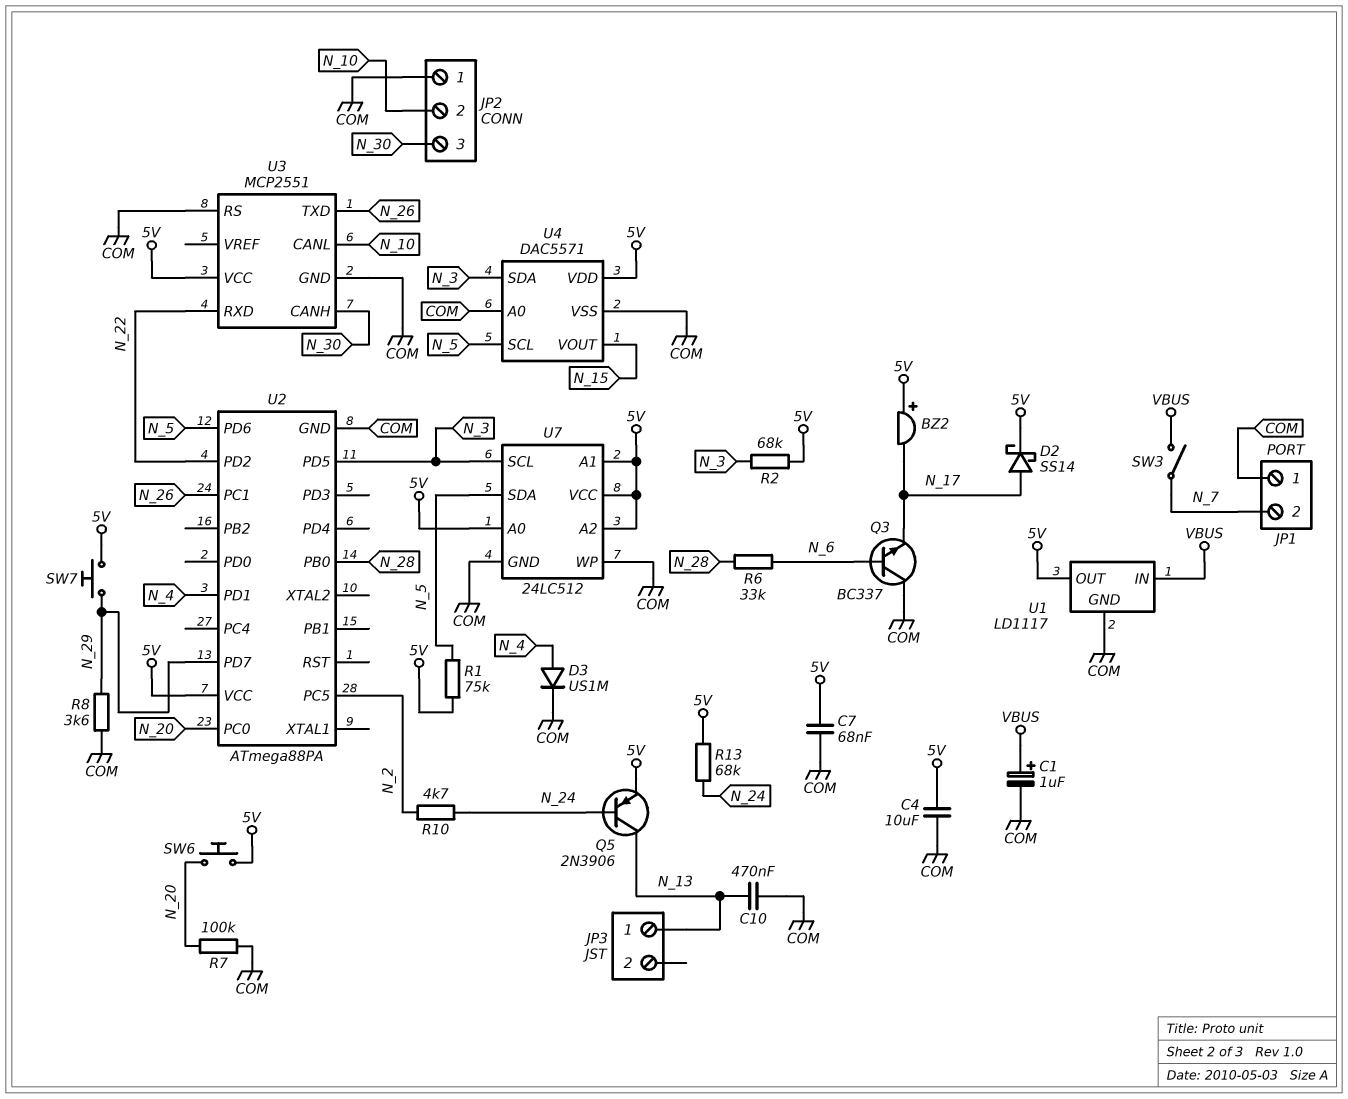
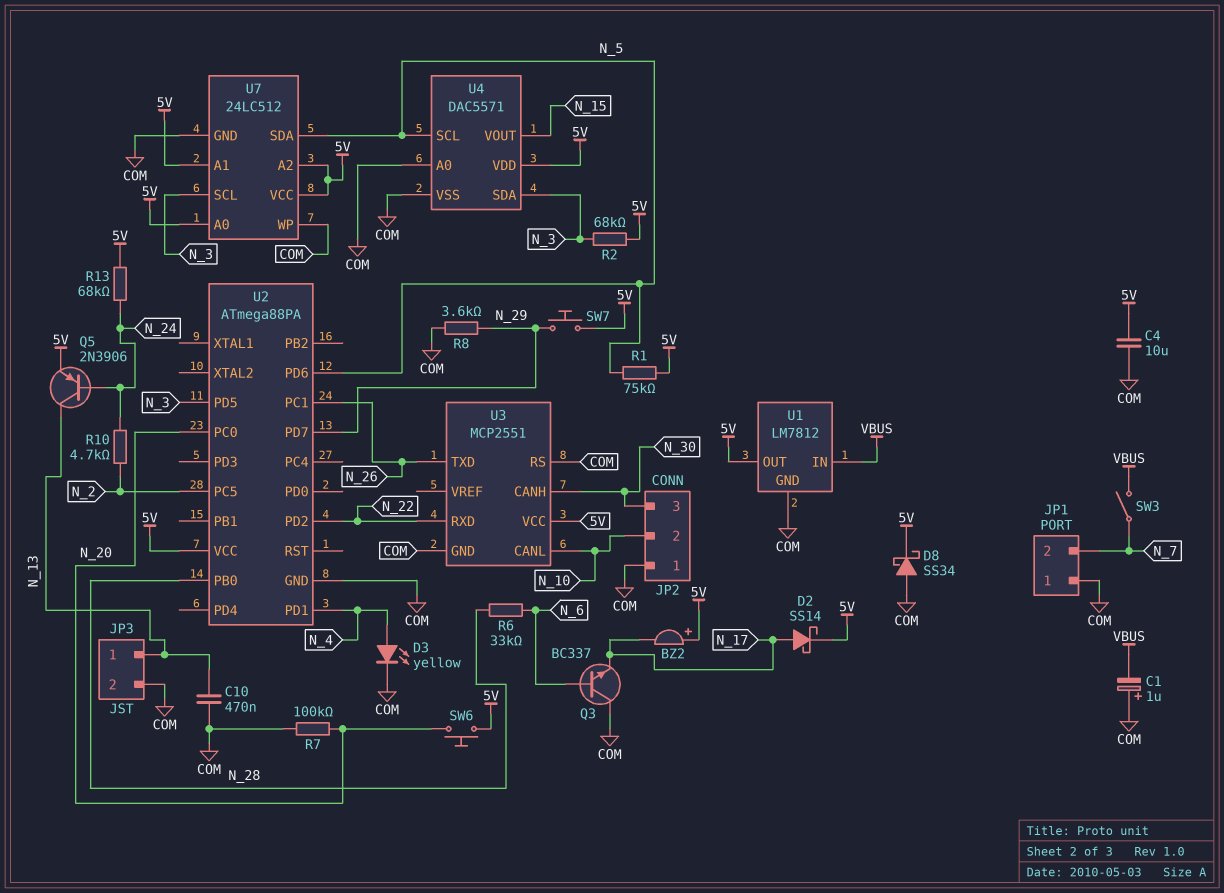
C1: 1uF (plus VBUS, minus COM) -> 1uF (plus COM, minus VBUS)
C7: 68nF (5V, COM) -> none
D3: diode US1M (A N_4, K COM) -> LED yellow (A N_4, K COM)
D8: none -> schottky SS34 (A COM, K 5V)
JP3 pin 2: none -> COM
U1: LD1117 -> LM7812

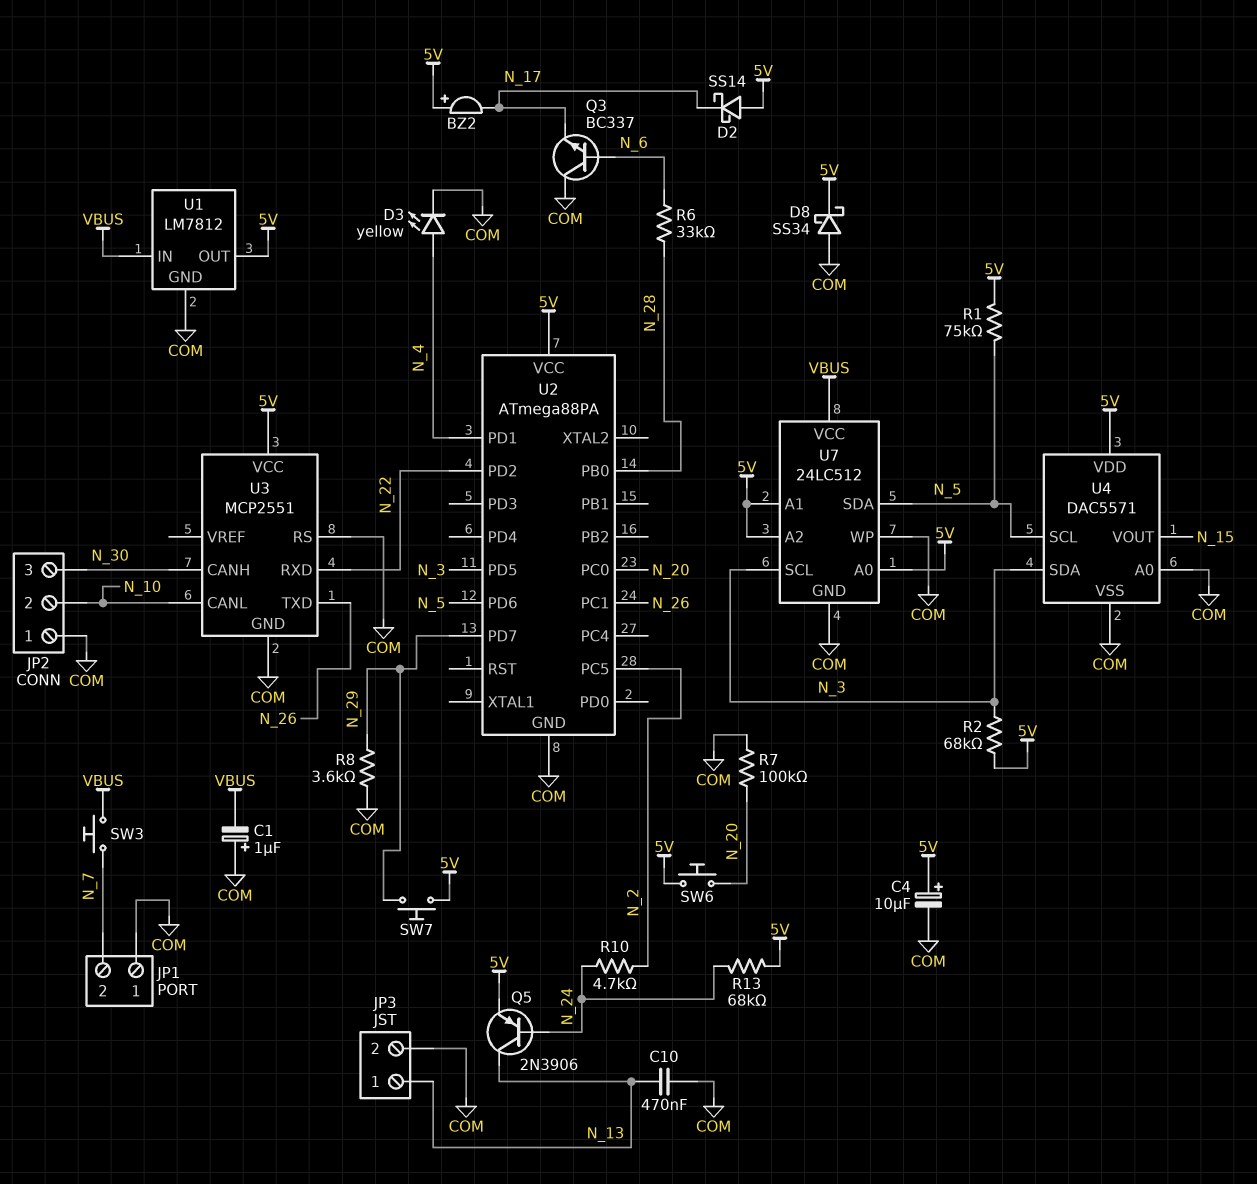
C4: 10uF (5V, COM) -> 10uF (plus 5V, minus COM)
D2: schottky SS14 (A N_17, K 5V) -> schottky SS14 (A 5V, K N_17)
SW3: switch (N_7, VBUS) -> button (N_7, VBUS)
U7 pin VCC: 5V -> VBUS

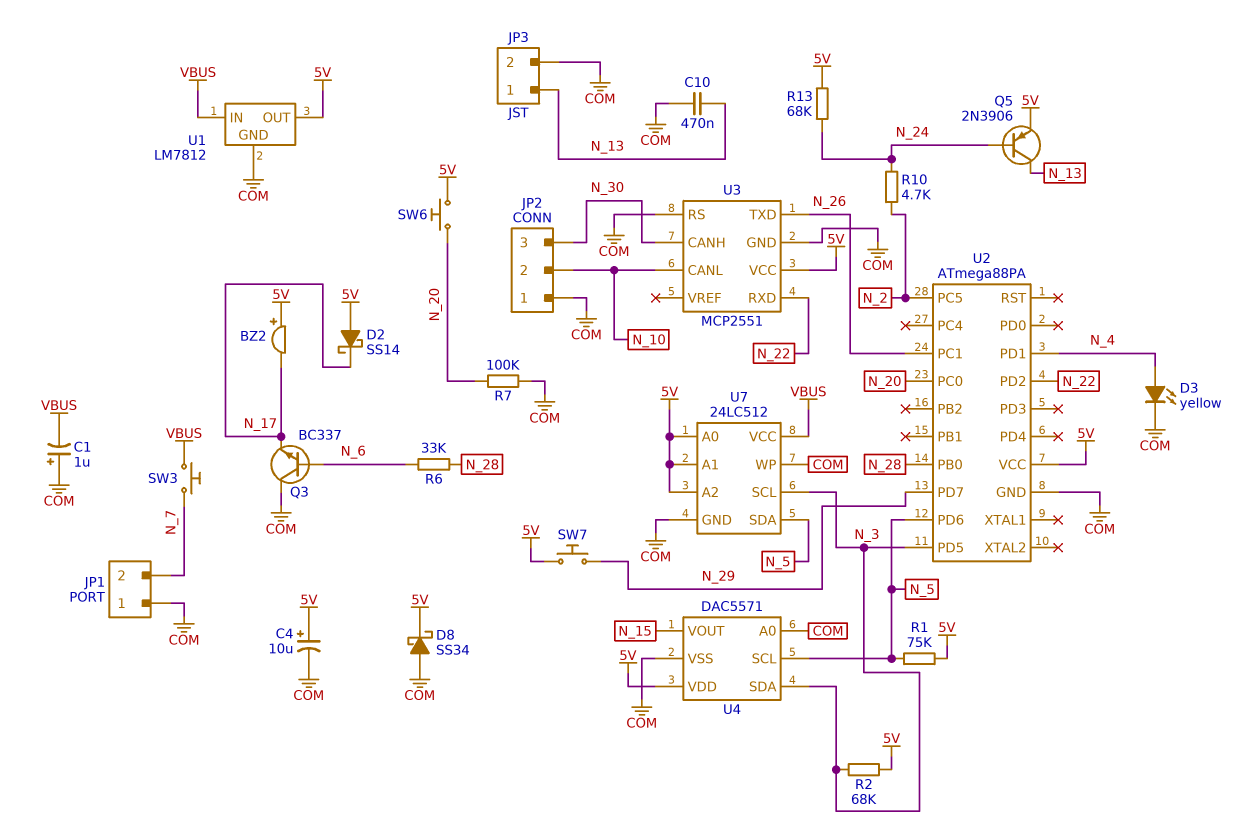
R8: 3.6k (COM, N_29) -> none

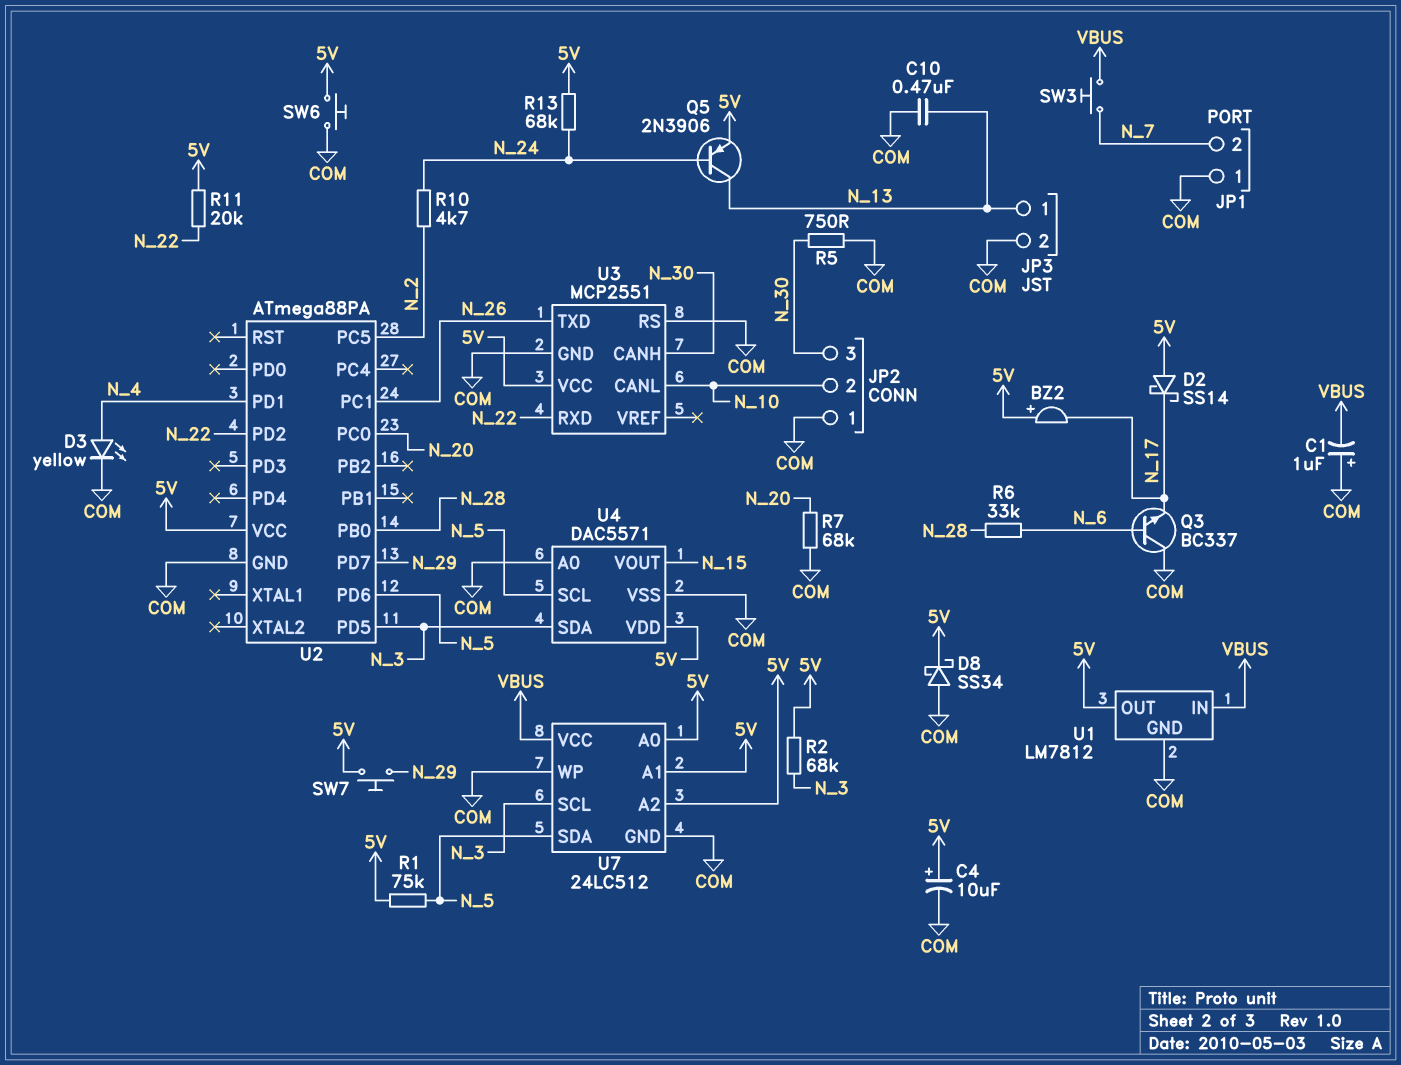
R5: none -> 750 (COM, N_30)
R7: 100k (COM, N_20) -> 68k (COM, N_20)
R11: none -> 20k (5V, N_22)
SW6: button (5V, N_20) -> button (5V, COM)

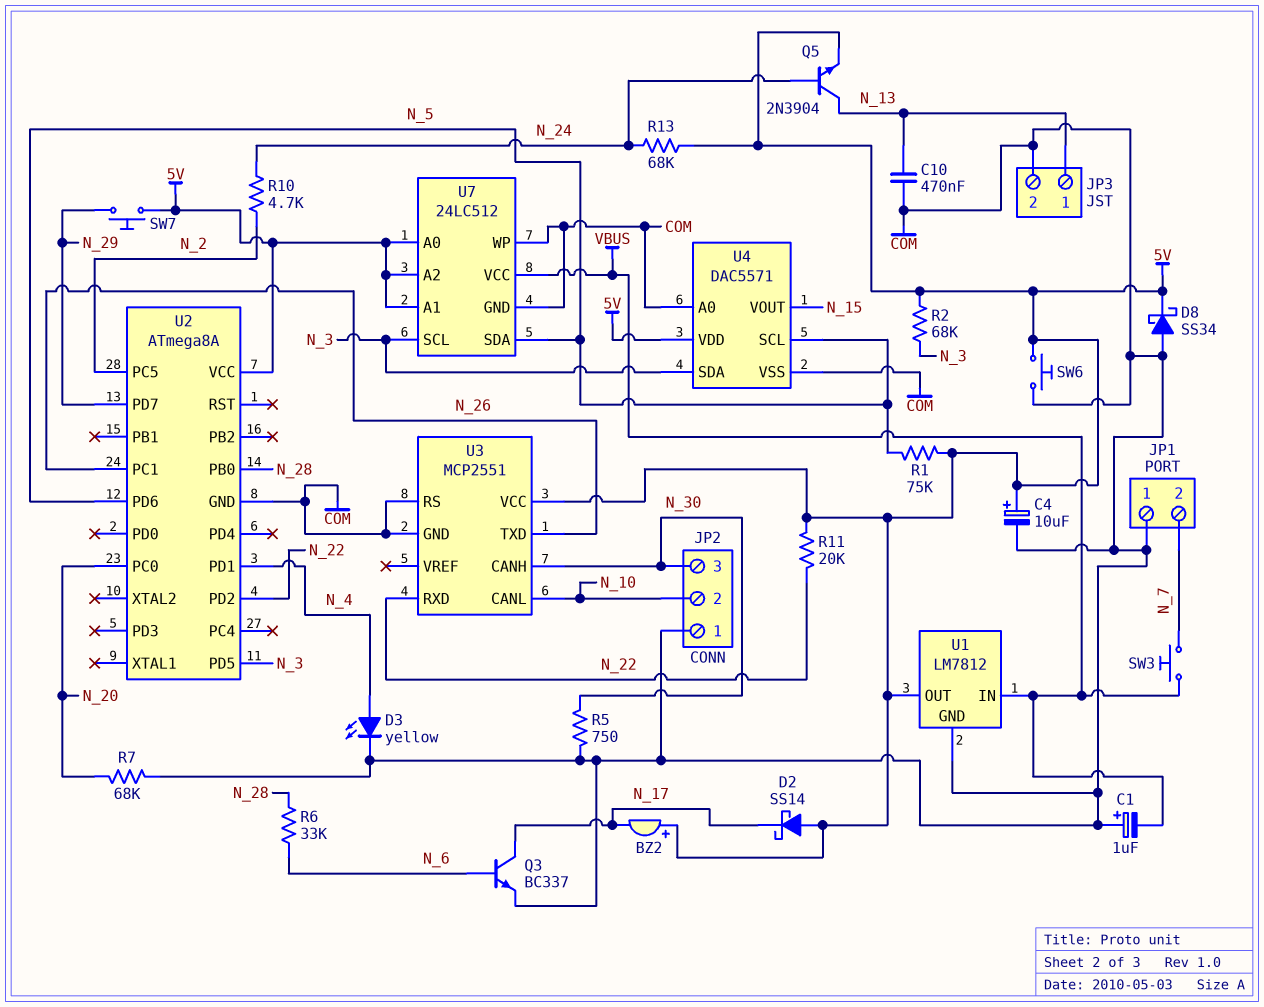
Q3: NPN BC337 (B N_6, C COM, E N_17) -> NPN BC337 (B N_6, C N_17, E COM)
Q5: PNP 2N3906 (B N_24, C N_13, E 5V) -> NPN 2N3904 (B N_24, C N_13, E 5V)
U2: ATmega88PA -> ATmega8A

